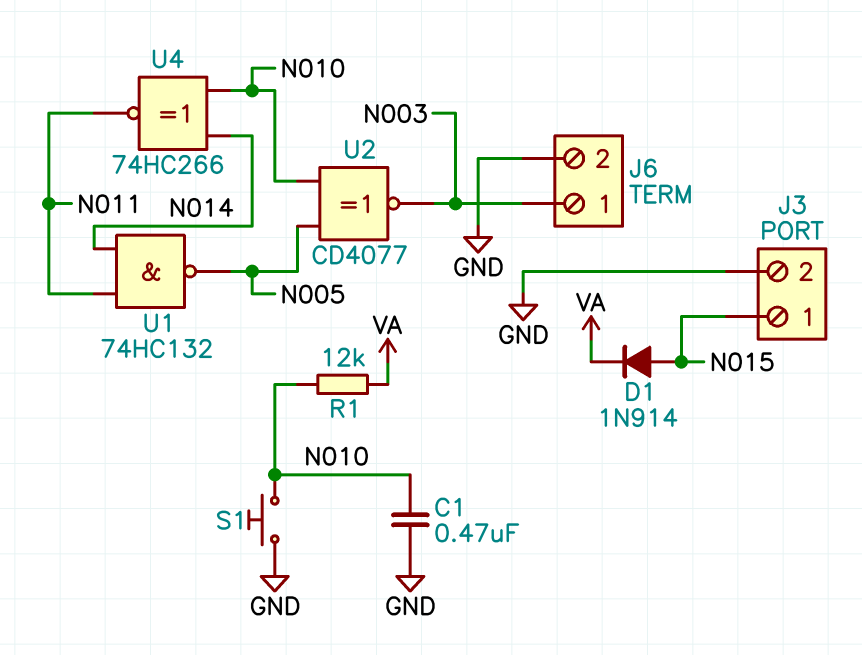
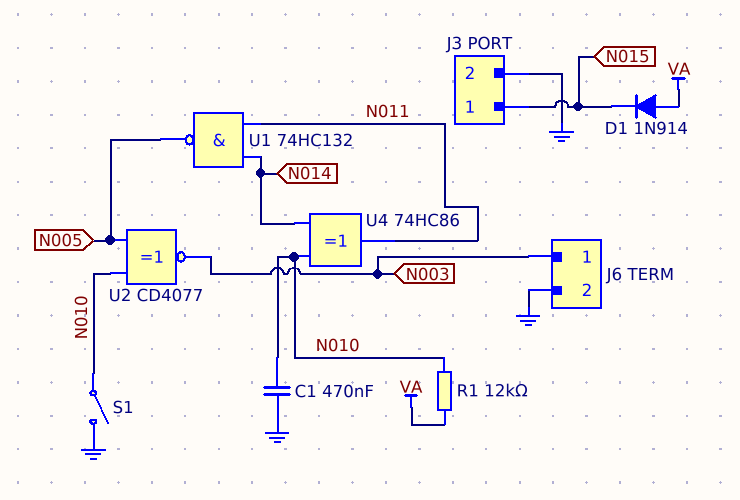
D1: diode 1N914 (A N015, K VA) -> diode 1N914 (A VA, K N015)
S1: button (GND, N010) -> switch (GND, N010)
U4: XNOR 74HC266 (in N010, in N014, out N011) -> XOR 74HC86 (in N010, in N014, out N011)

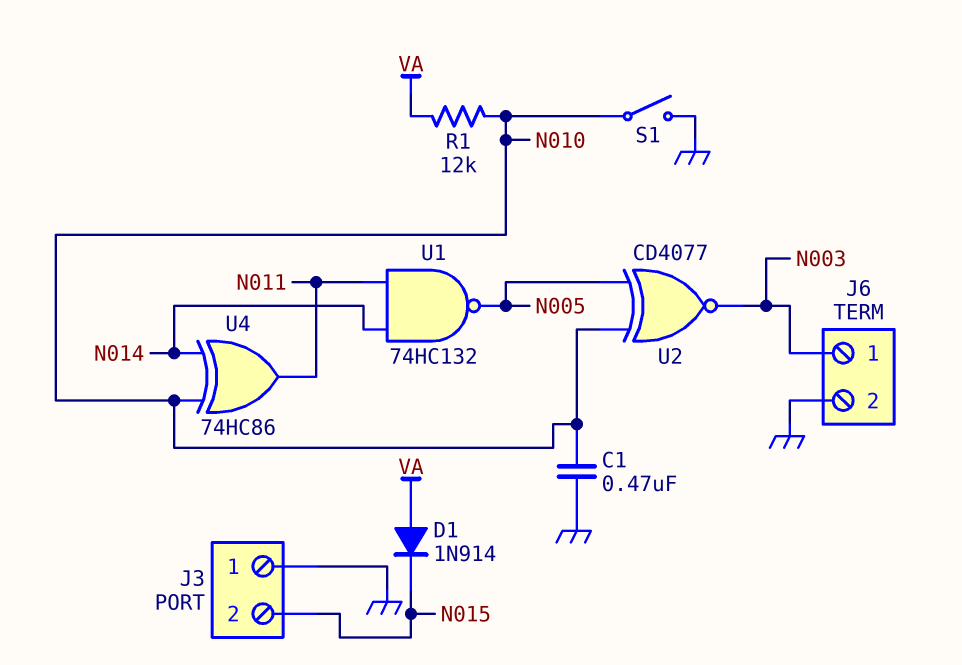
J3 pin 1: N015 -> GND
J3 pin 2: GND -> N015

